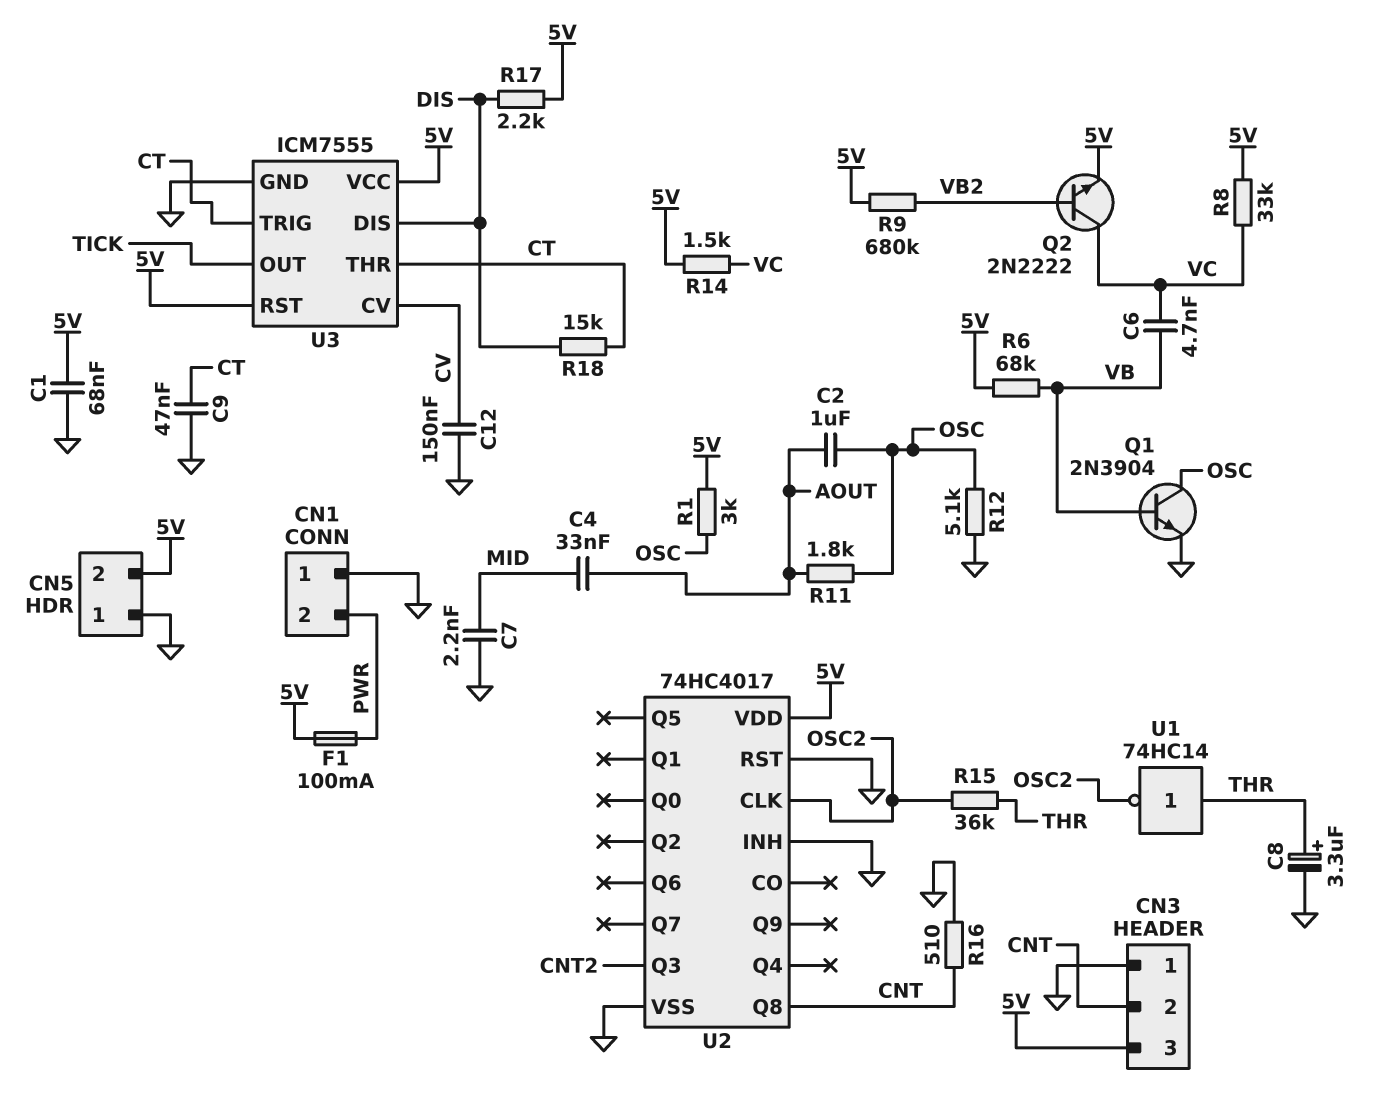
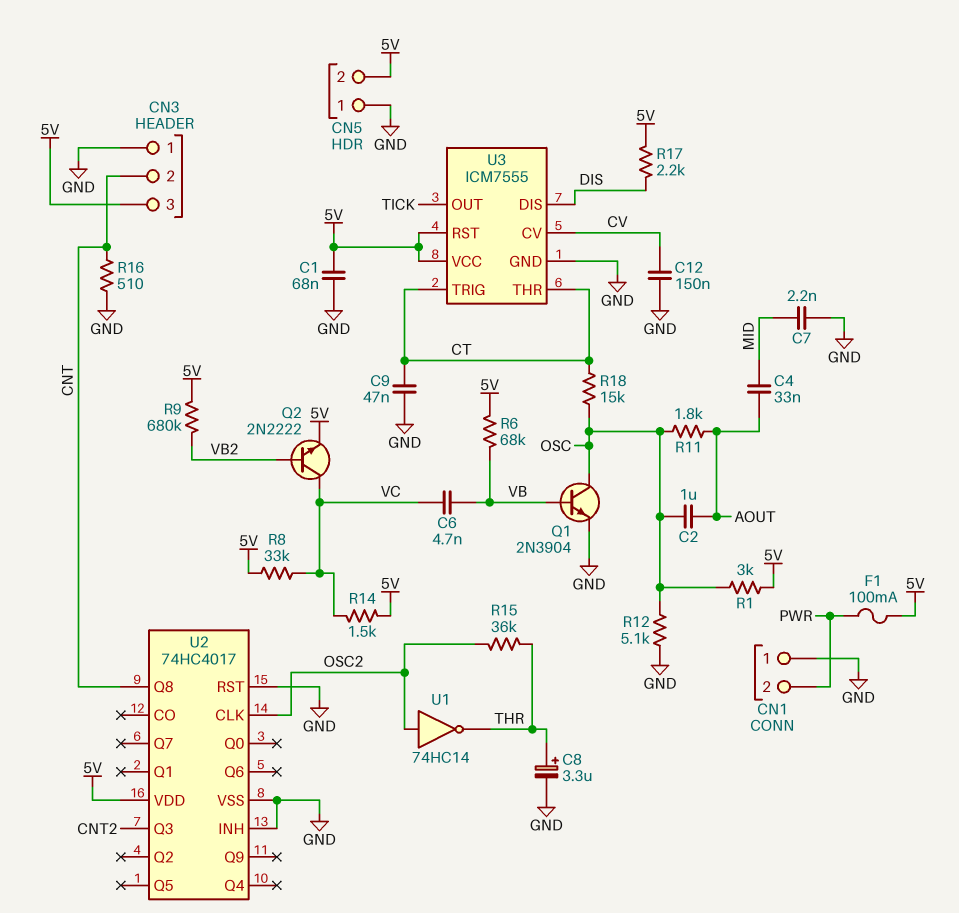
R18: 15k (CT, DIS) -> 15k (CT, OSC)
U1: NOT 74HC14 (in THR, out OSC2) -> NOT 74HC14 (in OSC2, out THR)

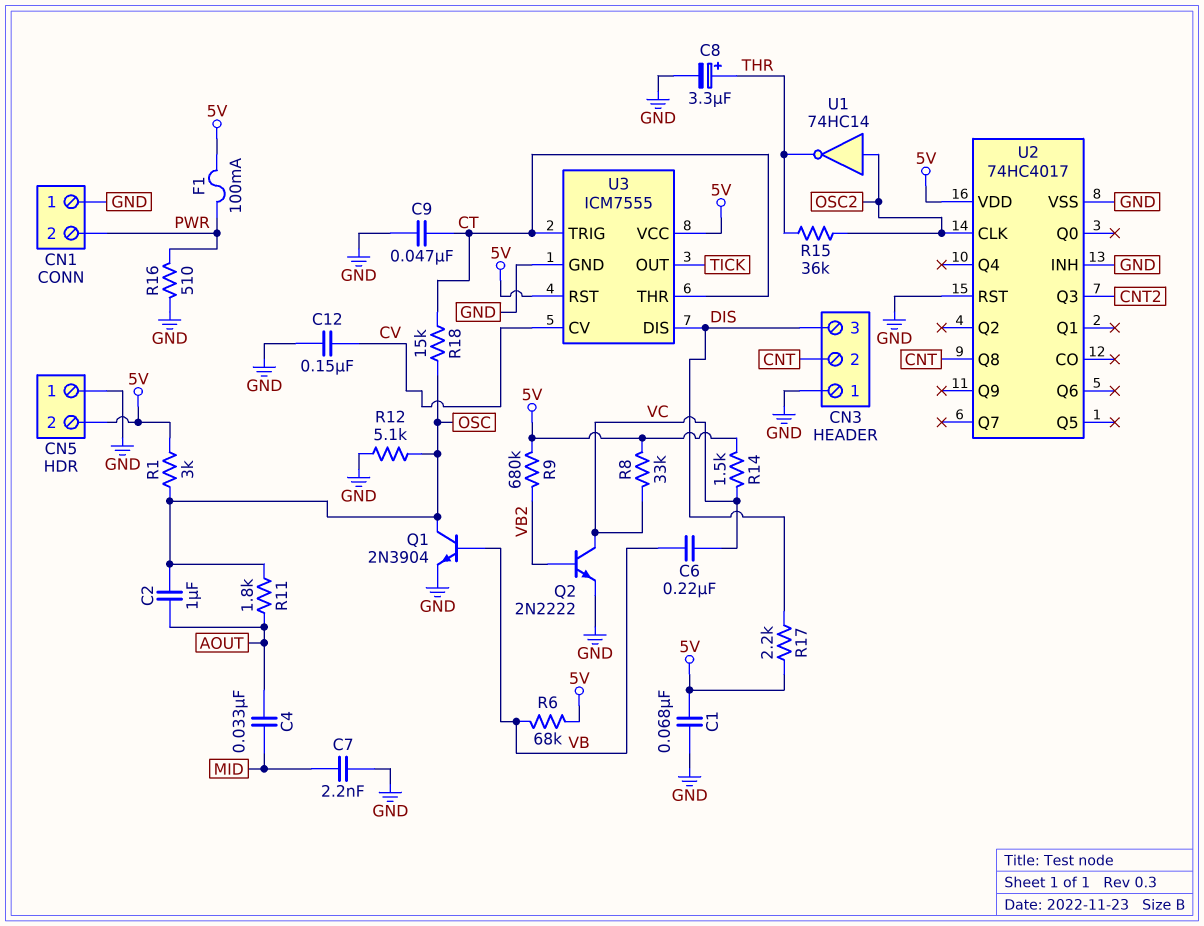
C6: 4.7nF (VB, VC) -> 220nF (VB, VC)
CN3 pin 3: 5V -> DIS
Q2: NPN 2N2222 (B VB2, C VC, E 5V) -> NPN 2N2222 (B VB2, C VC, E GND)
R16: 510 (CNT, GND) -> 510 (GND, PWR)

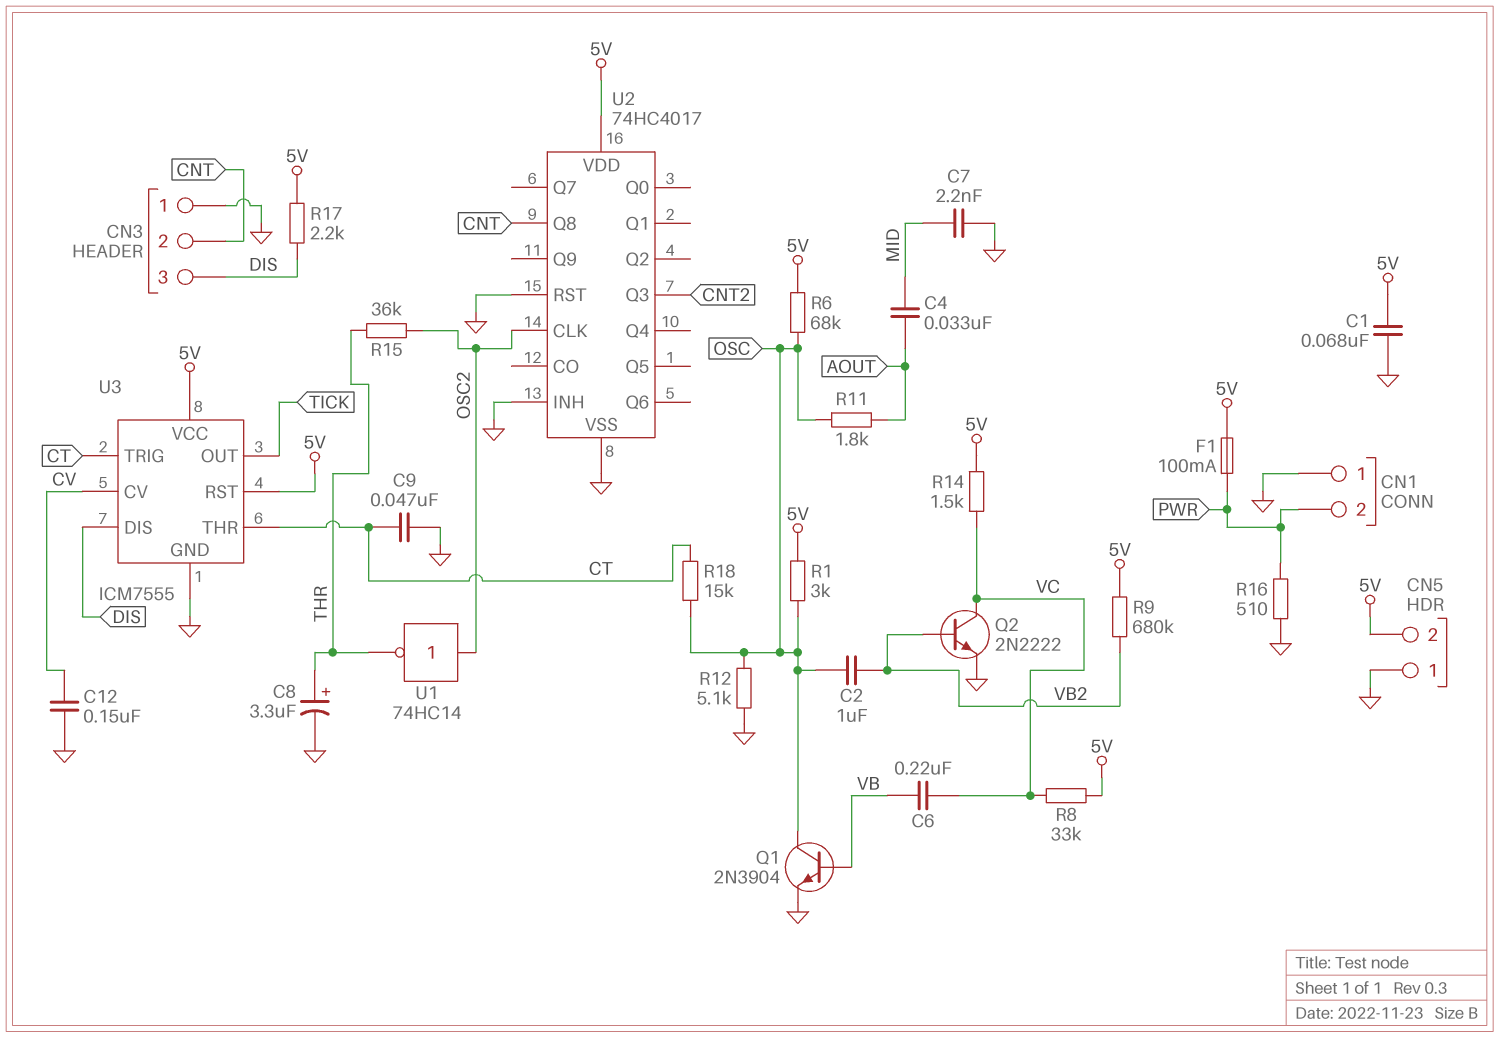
C2: 1uF (AOUT, OSC) -> 1uF (OSC, VB2)
R6: 68k (5V, VB) -> 68k (5V, OSC)

